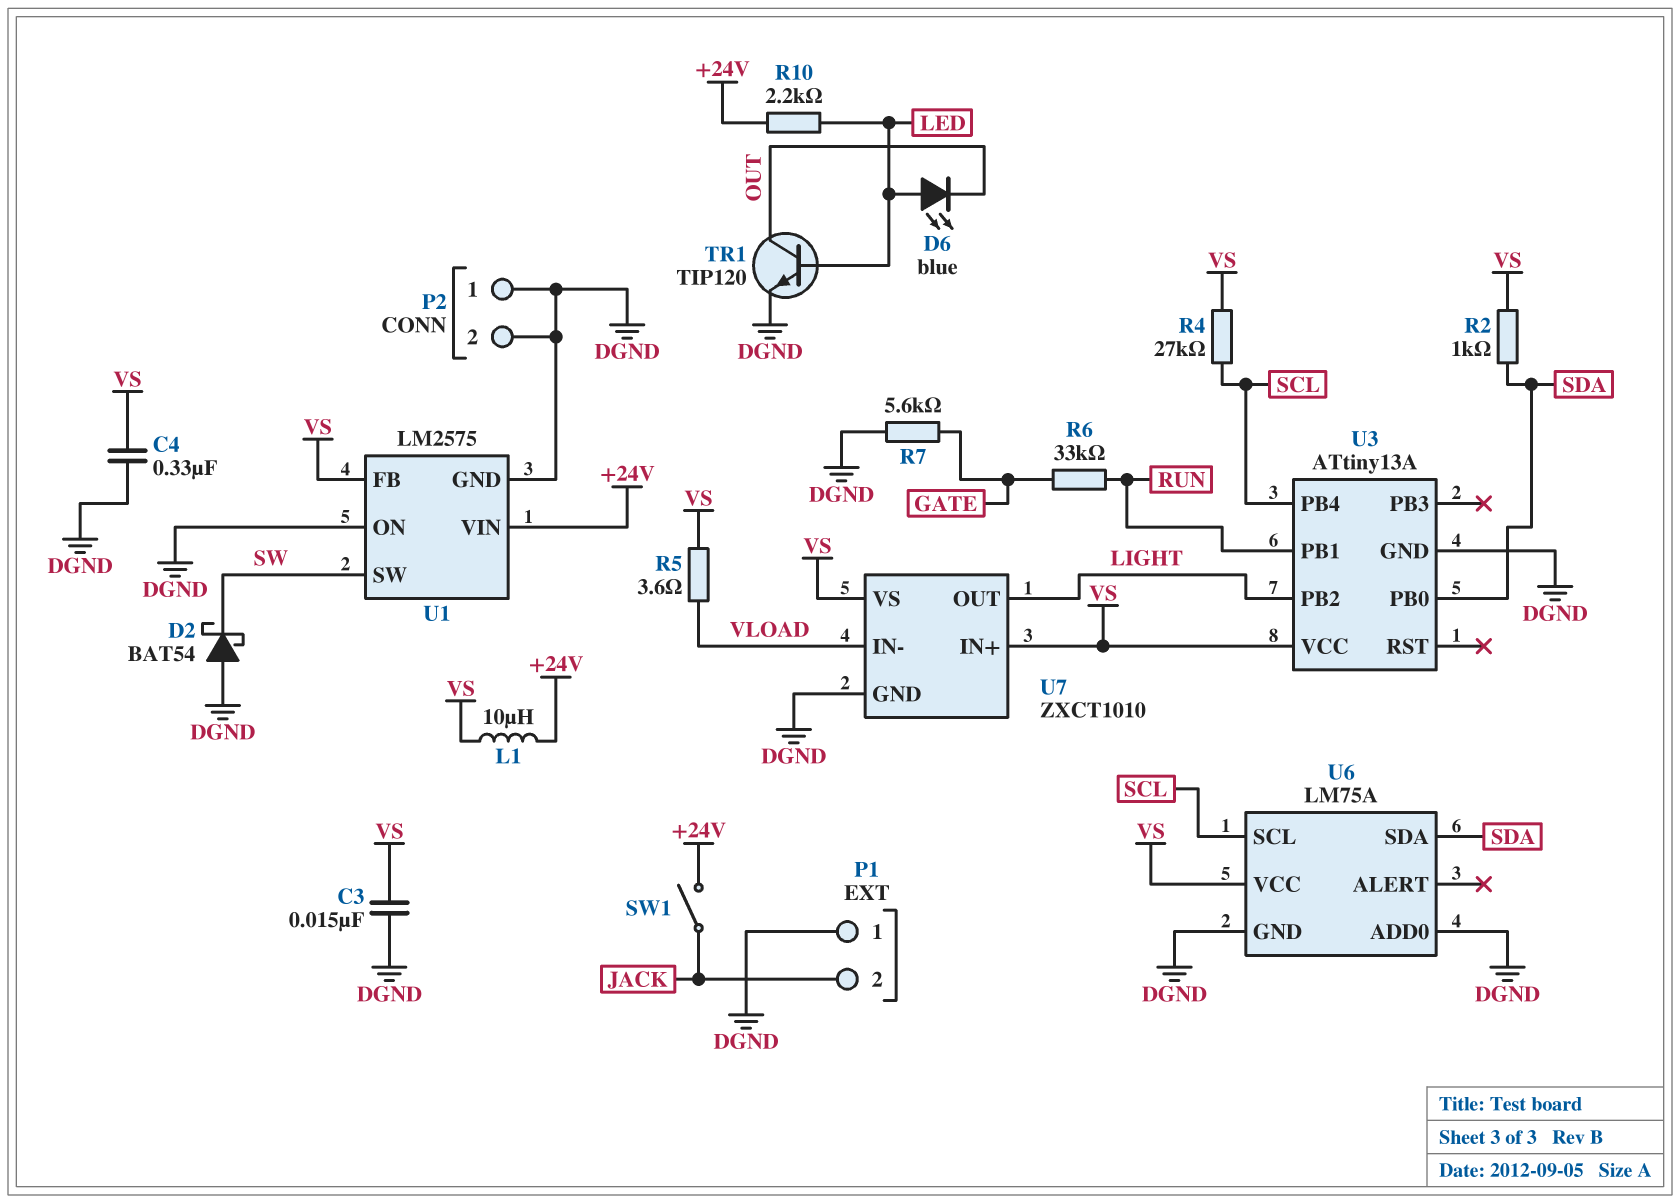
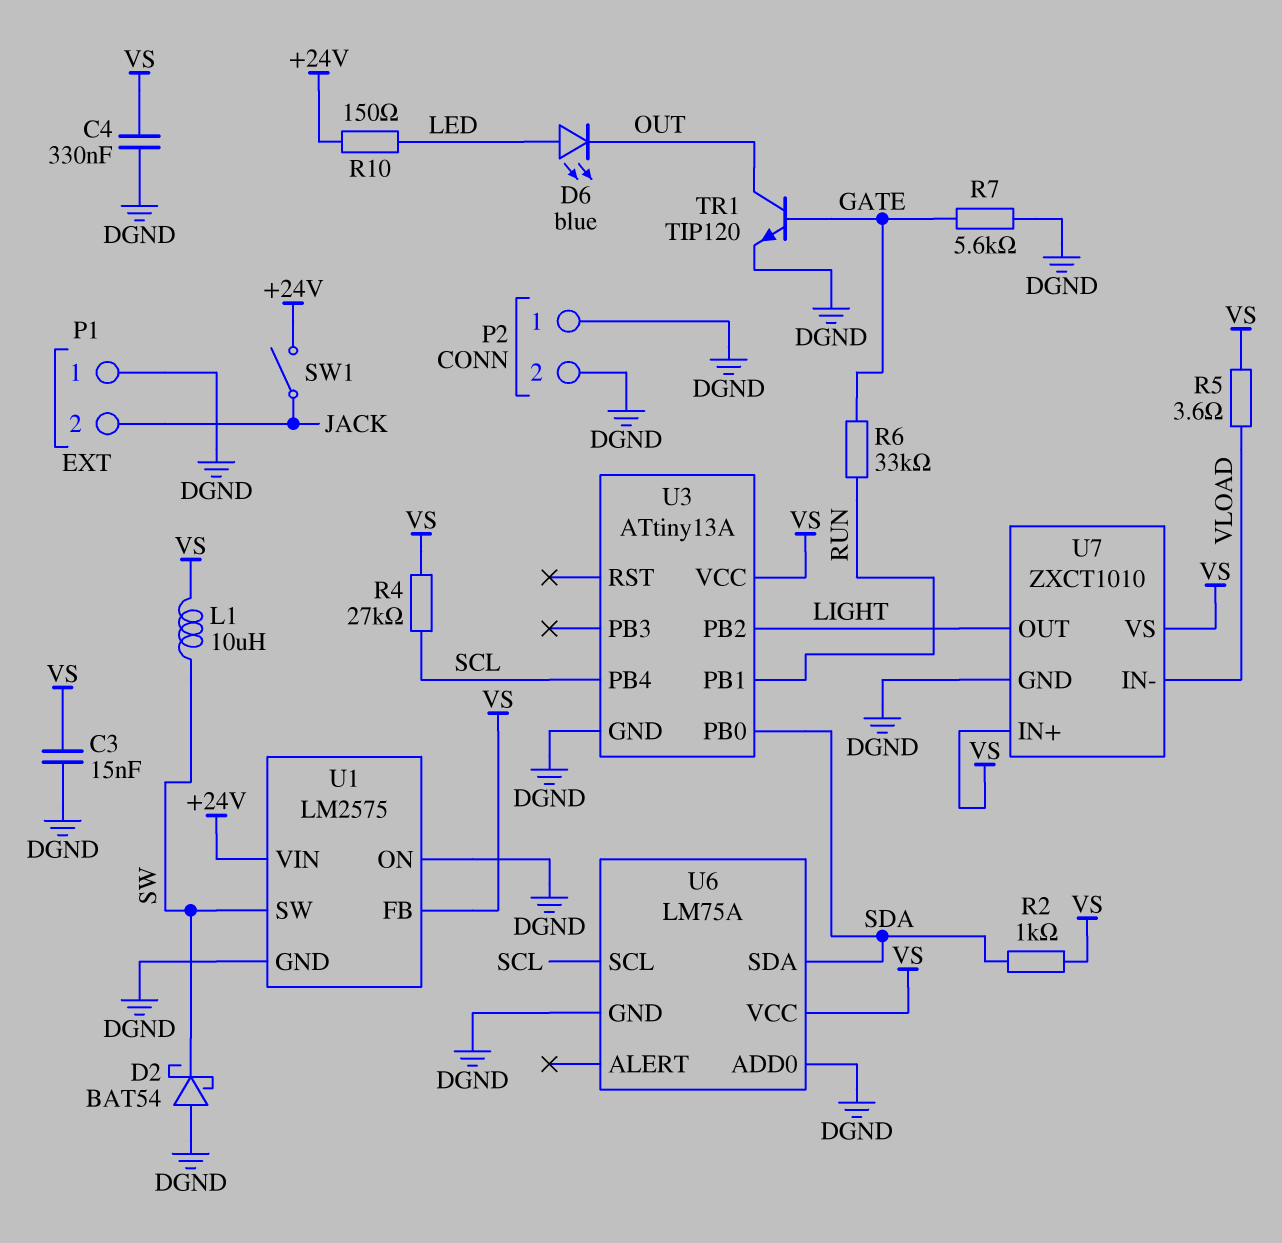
L1: 10uH (+24V, VS) -> 10uH (SW, VS)
R10: 2.2k (+24V, LED) -> 150 (+24V, LED)
TR1: NPN TIP120 (B LED, C OUT, E DGND) -> NPN TIP120 (B GATE, C OUT, E DGND)

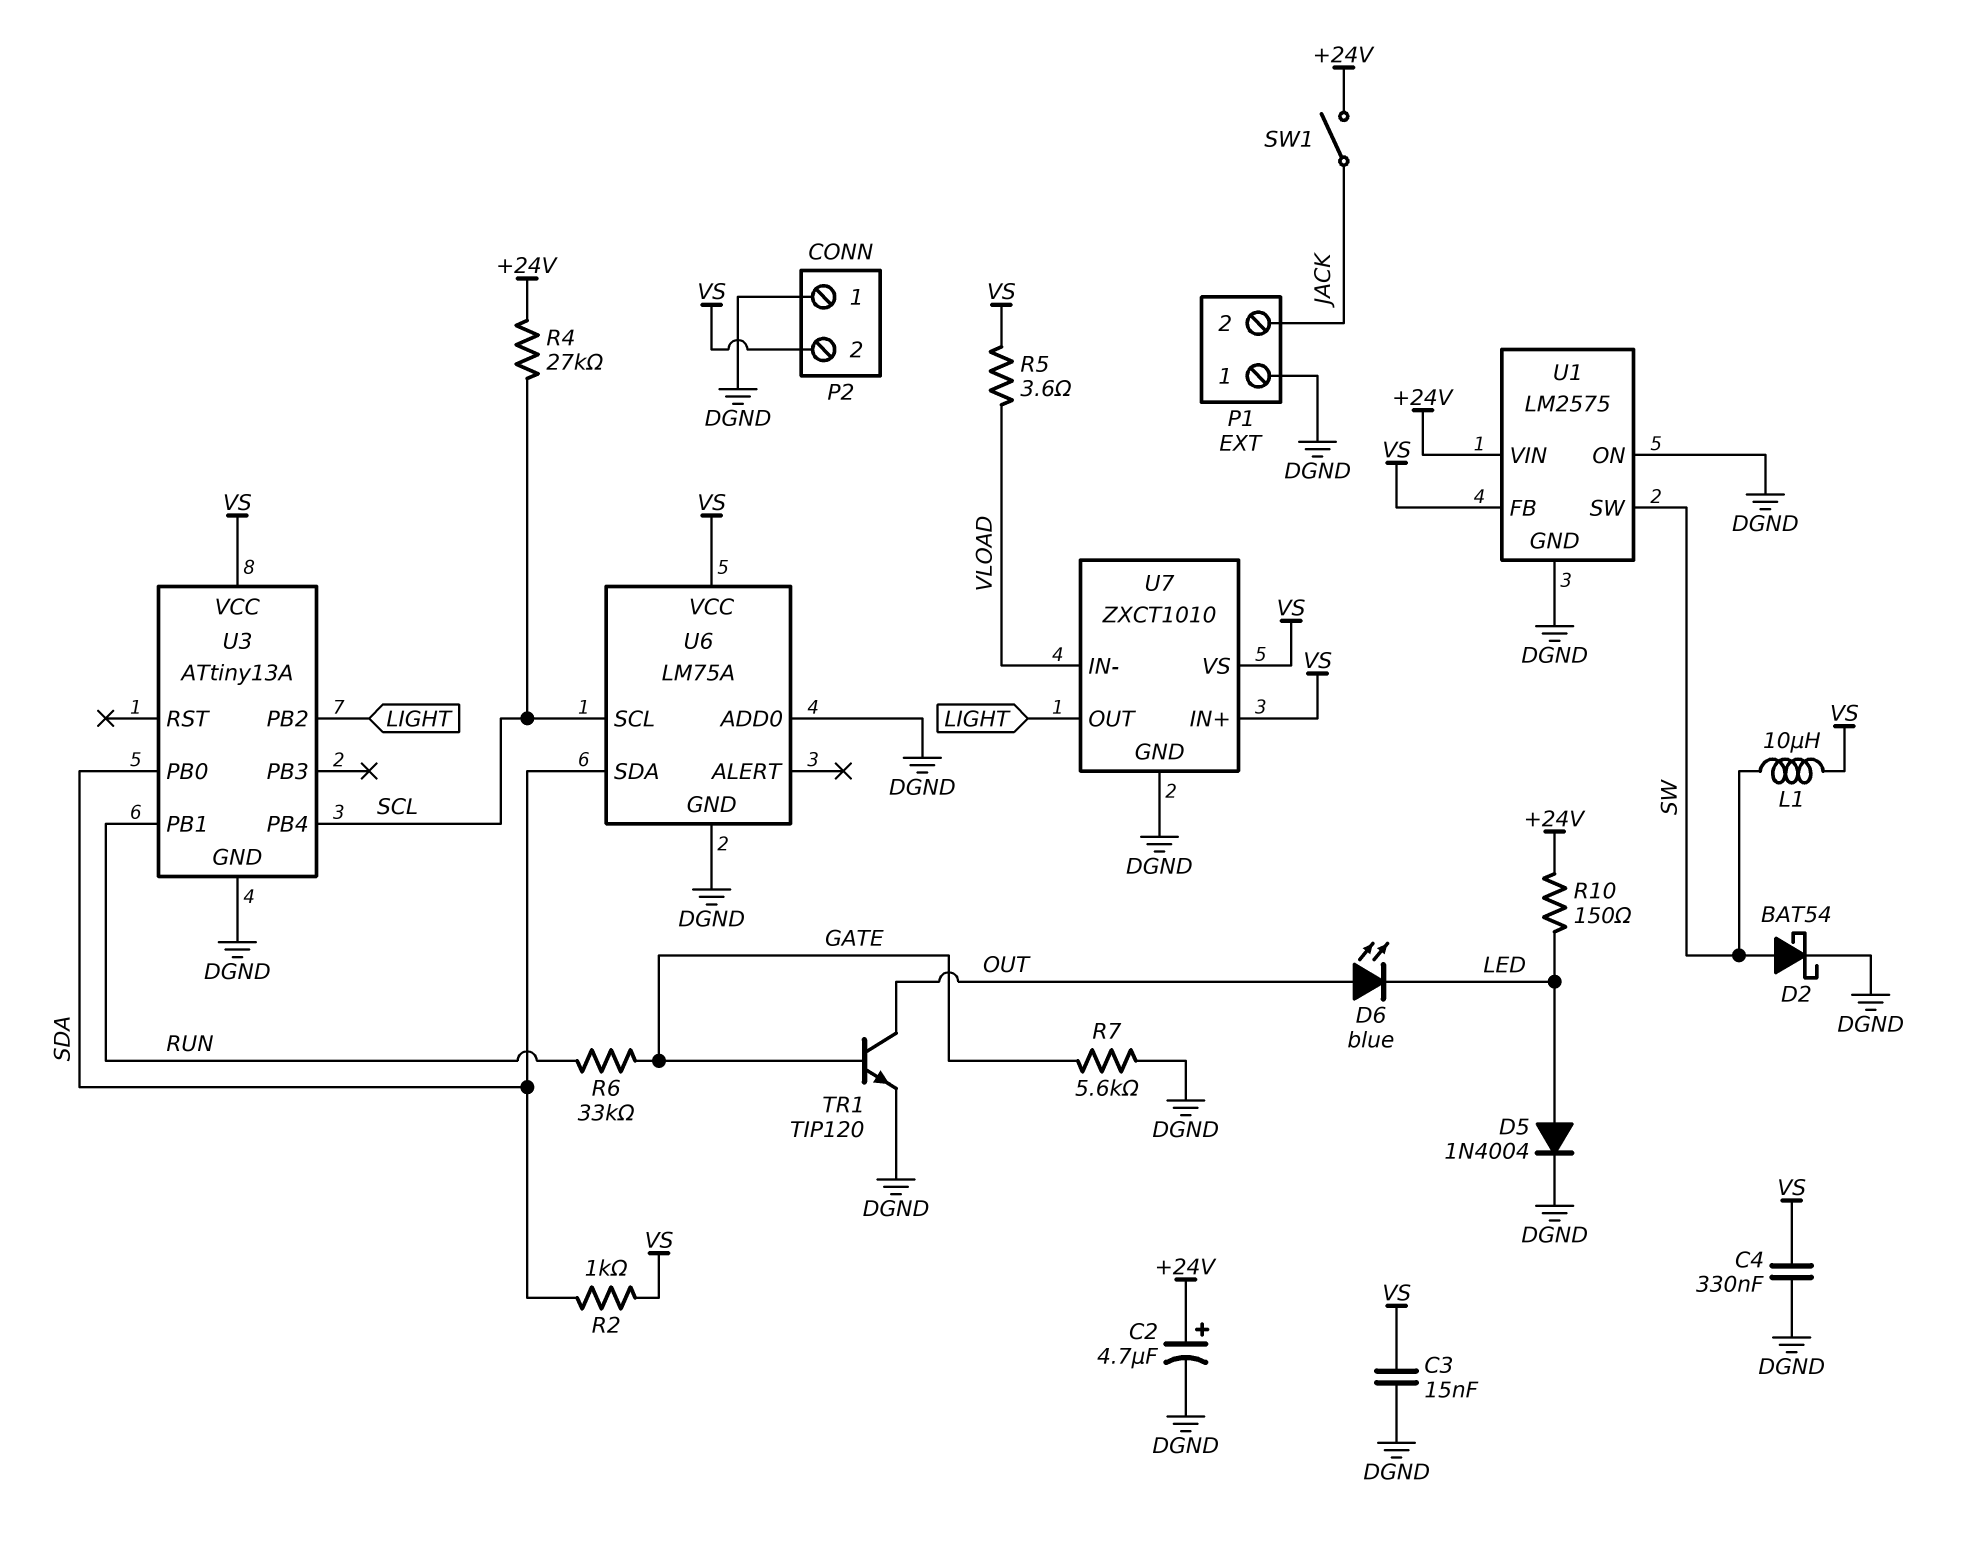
C2: none -> 4.7uF (plus +24V, minus DGND)
D2: schottky BAT54 (A DGND, K SW) -> schottky BAT54 (A SW, K DGND)
D5: none -> diode 1N4004 (A LED, K DGND)
D6: LED blue (A LED, K OUT) -> LED blue (A OUT, K LED)
P2 pin 2: DGND -> VS
R4: 27k (SCL, VS) -> 27k (+24V, SCL)

